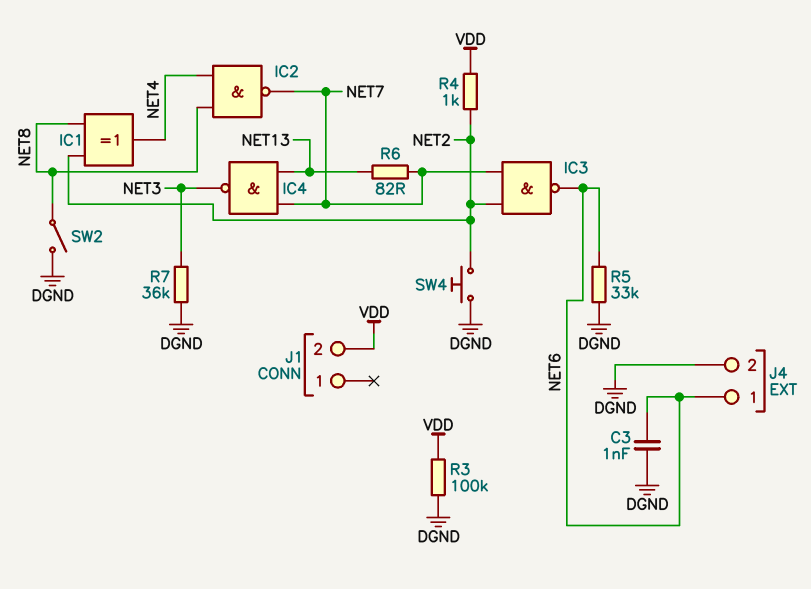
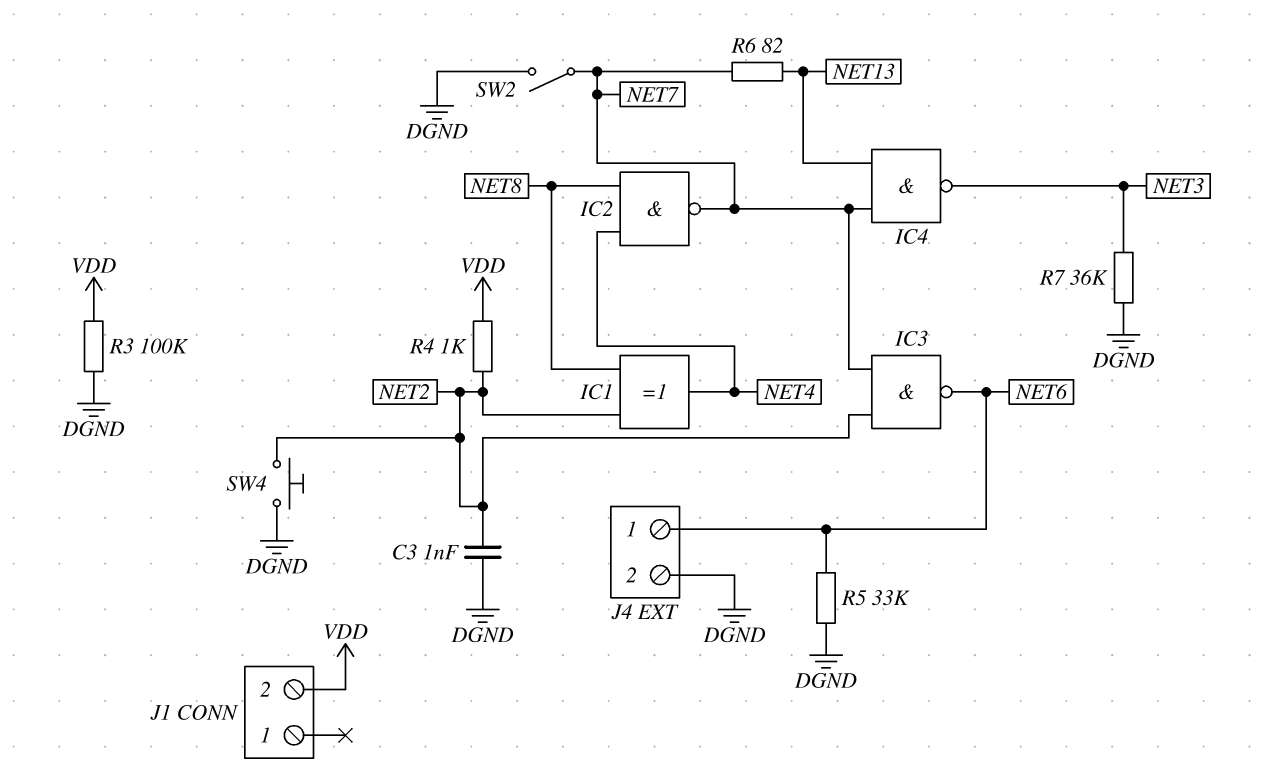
C3: 1nF (DGND, NET6) -> 1nF (DGND, NET2)
SW2: switch (DGND, NET8) -> switch (DGND, NET7)

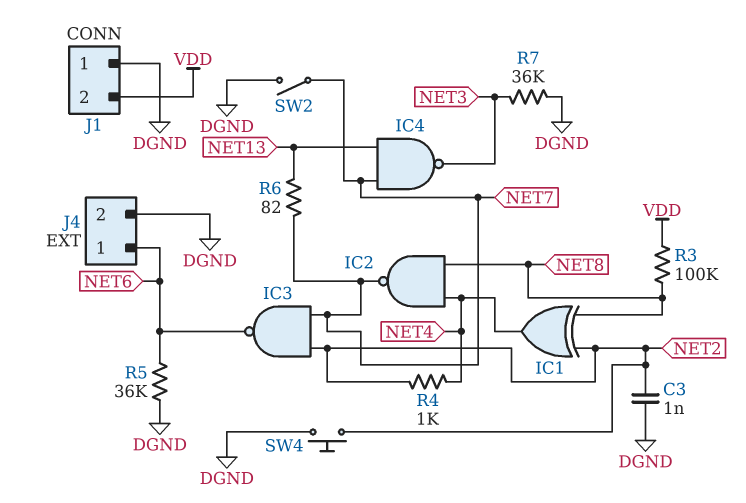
J1 pin 1: none -> DGND
R3: 100k (DGND, VDD) -> 100k (NET8, VDD)
R4: 1k (NET2, VDD) -> 1k (NET2, NET4)
R5: 33k (DGND, NET6) -> 36k (DGND, NET6)

